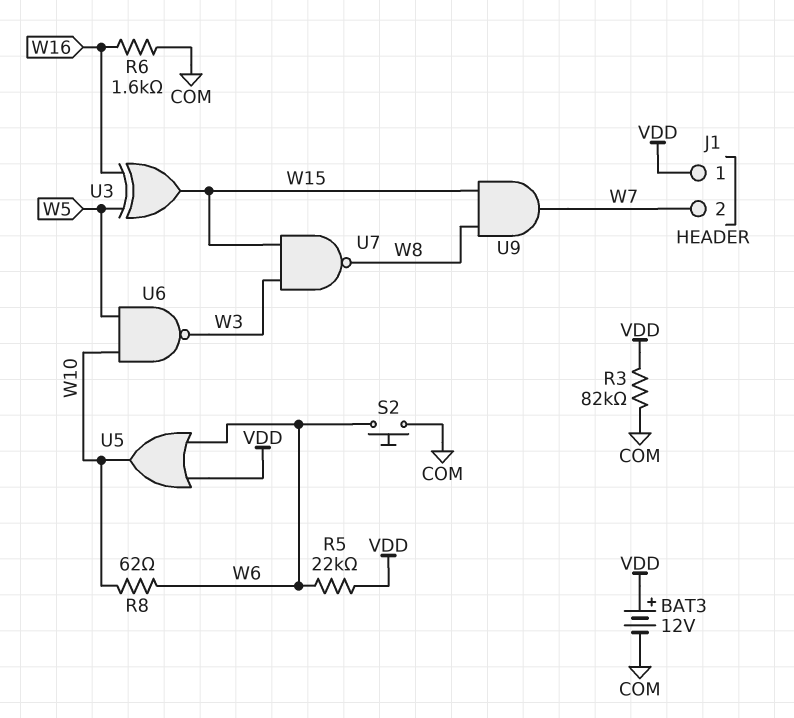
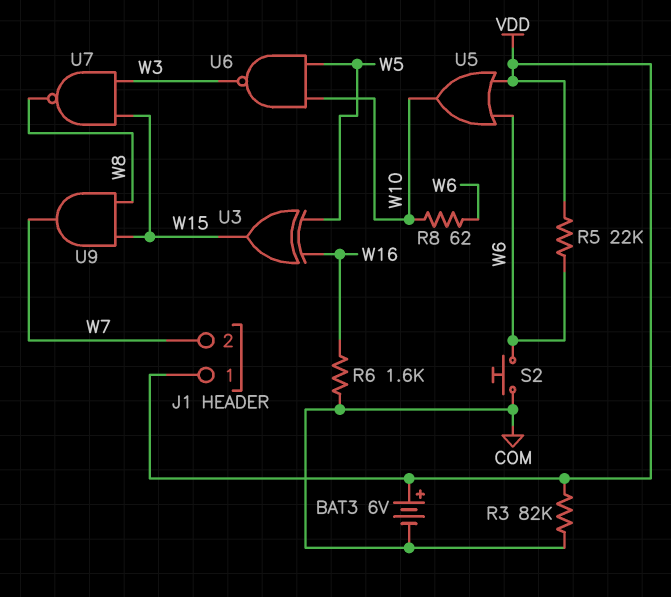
BAT3: 12V (plus VDD, minus COM) -> 6V (plus VDD, minus COM)

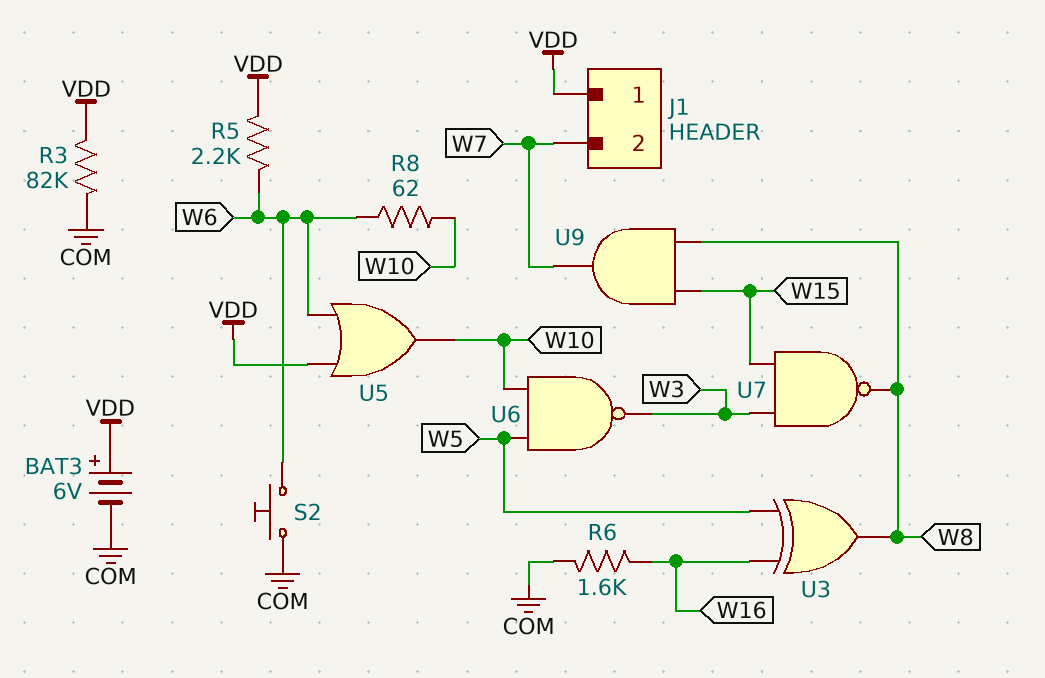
R5: 22k (VDD, W6) -> 2.2k (VDD, W6)
U3: XOR (in W5, in W16, out W15) -> XOR (in W5, in W16, out W8)

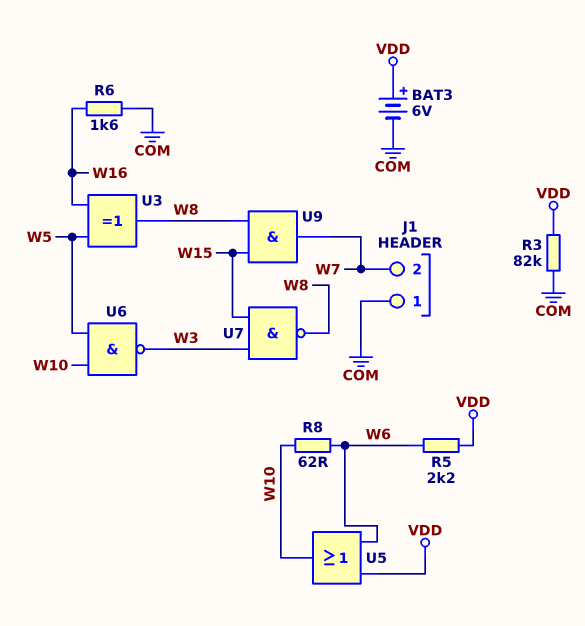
J1 pin 1: VDD -> COM
S2: button (COM, W6) -> none

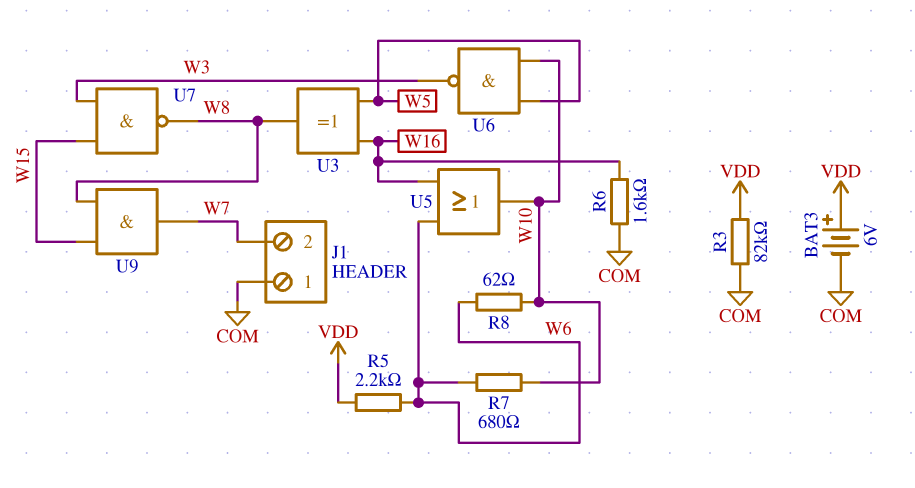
R7: none -> 680 (W6, W10)
U5: OR (in VDD, in W6, out W10) -> OR (in W6, in W16, out W10)

